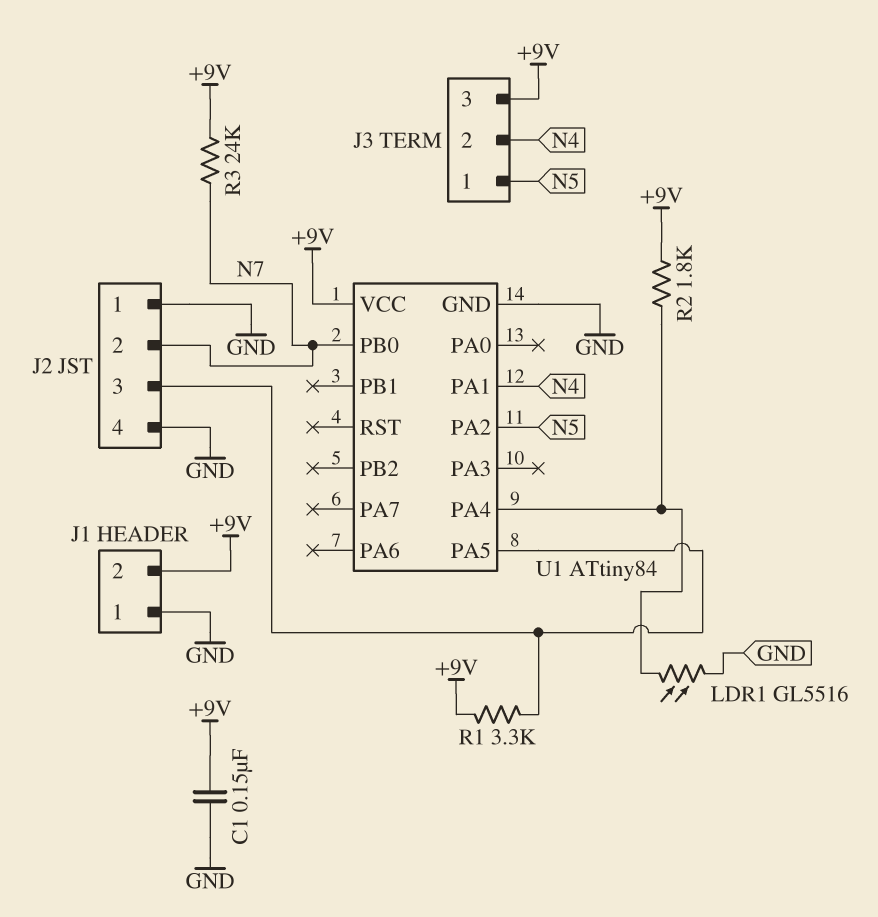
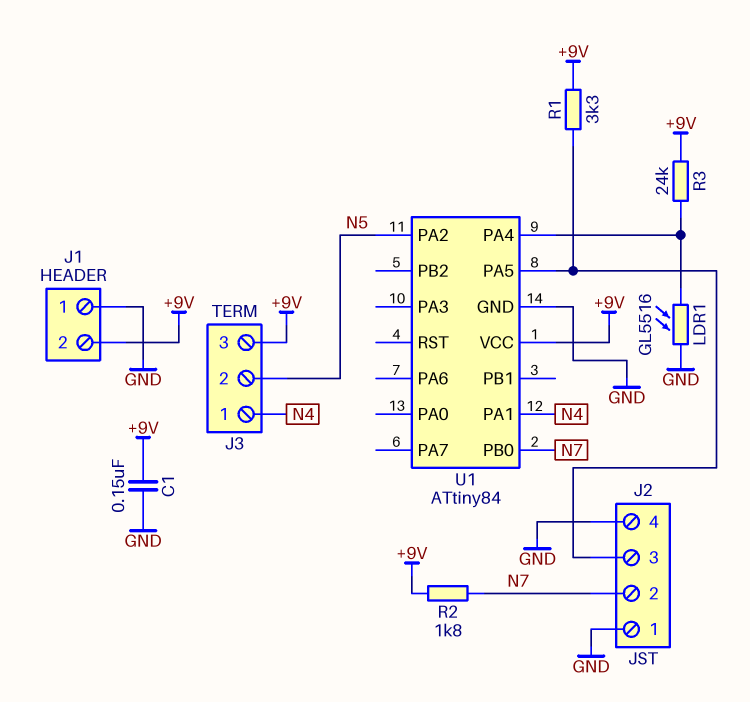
J3 pin 1: N5 -> N4
J3 pin 2: N4 -> N5
R2: 1.8k (+9V, U1/PA4) -> 1.8k (+9V, N7)
R3: 24k (+9V, N7) -> 24k (+9V, U1/PA4)

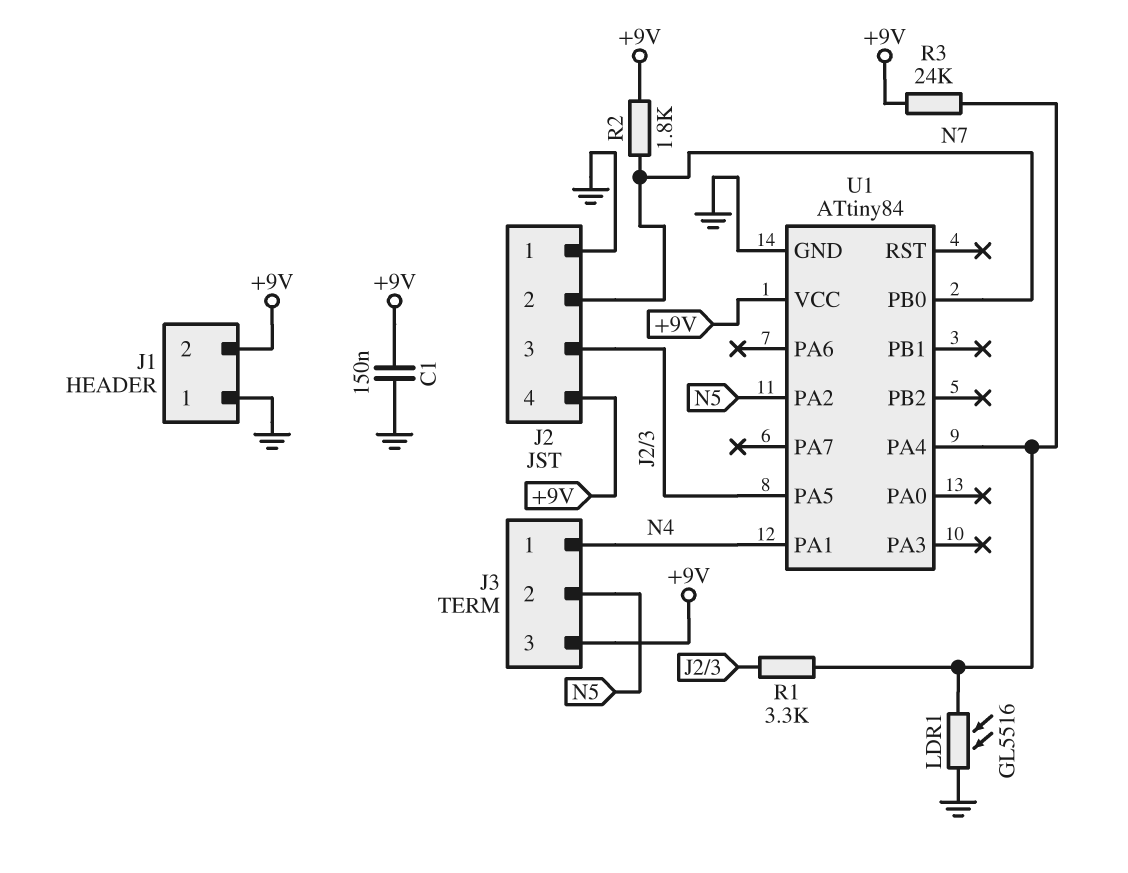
J2 pin 4: GND -> +9V
R1: 3.3k (+9V, J2/3) -> 3.3k (J2/3, U1/PA4)

